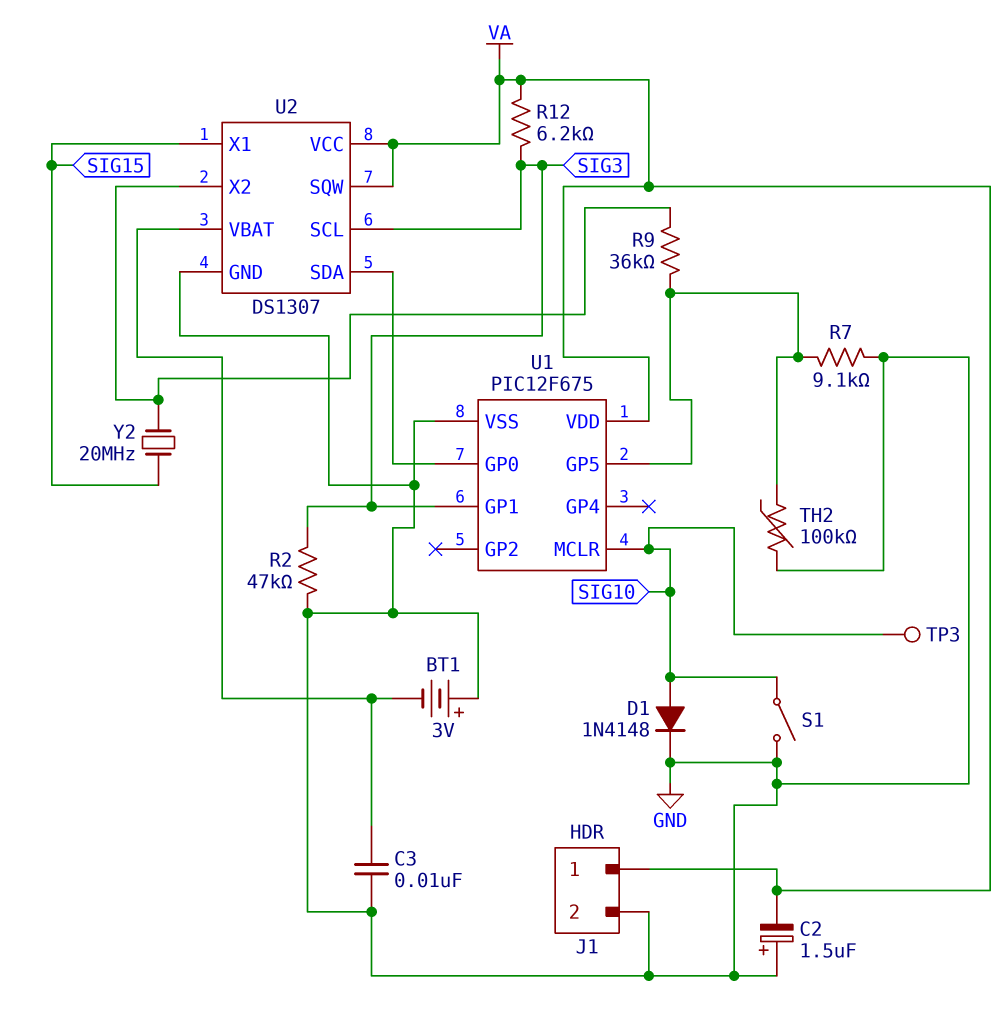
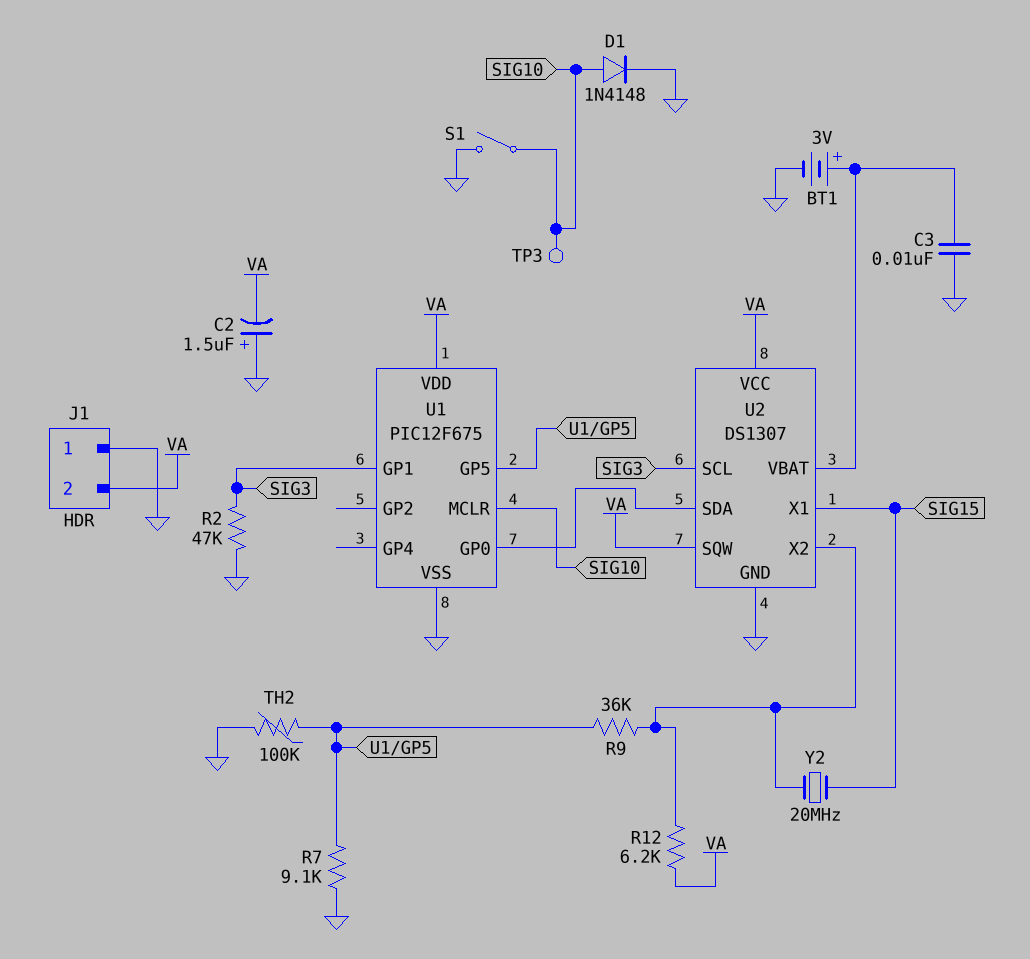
BT1: 3V (plus GND, minus U2/VBAT) -> 3V (plus U2/VBAT, minus GND)
J1 pin 1: VA -> GND
J1 pin 2: GND -> VA
R12: 6.2k (SIG3, VA) -> 6.2k (U2/X2, VA)

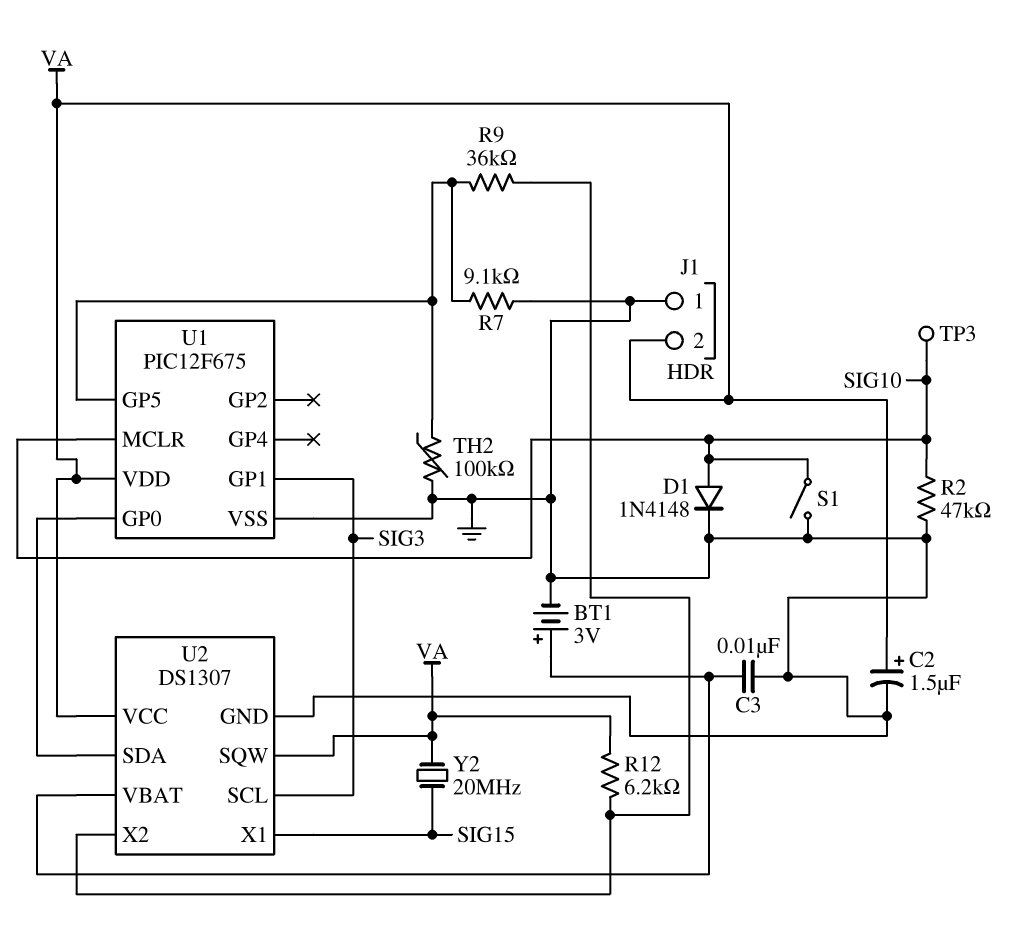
C2: 1.5uF (plus GND, minus VA) -> 1.5uF (plus VA, minus GND)
R2: 47k (GND, SIG3) -> 47k (GND, SIG10)
Y2: 20MHz (SIG15, U2/X2) -> 20MHz (SIG15, VA)

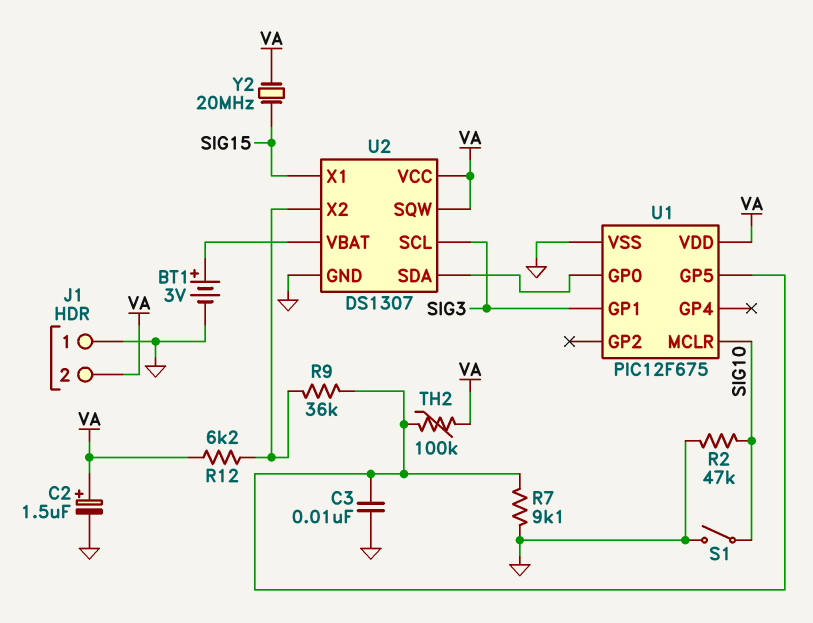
C3: 10nF (GND, U2/VBAT) -> 10nF (GND, U1/GP5)
D1: diode 1N4148 (A SIG10, K GND) -> none
TH2: 100k (GND, U1/GP5) -> 100k (U1/GP5, VA)
TP3: test point (SIG10) -> none

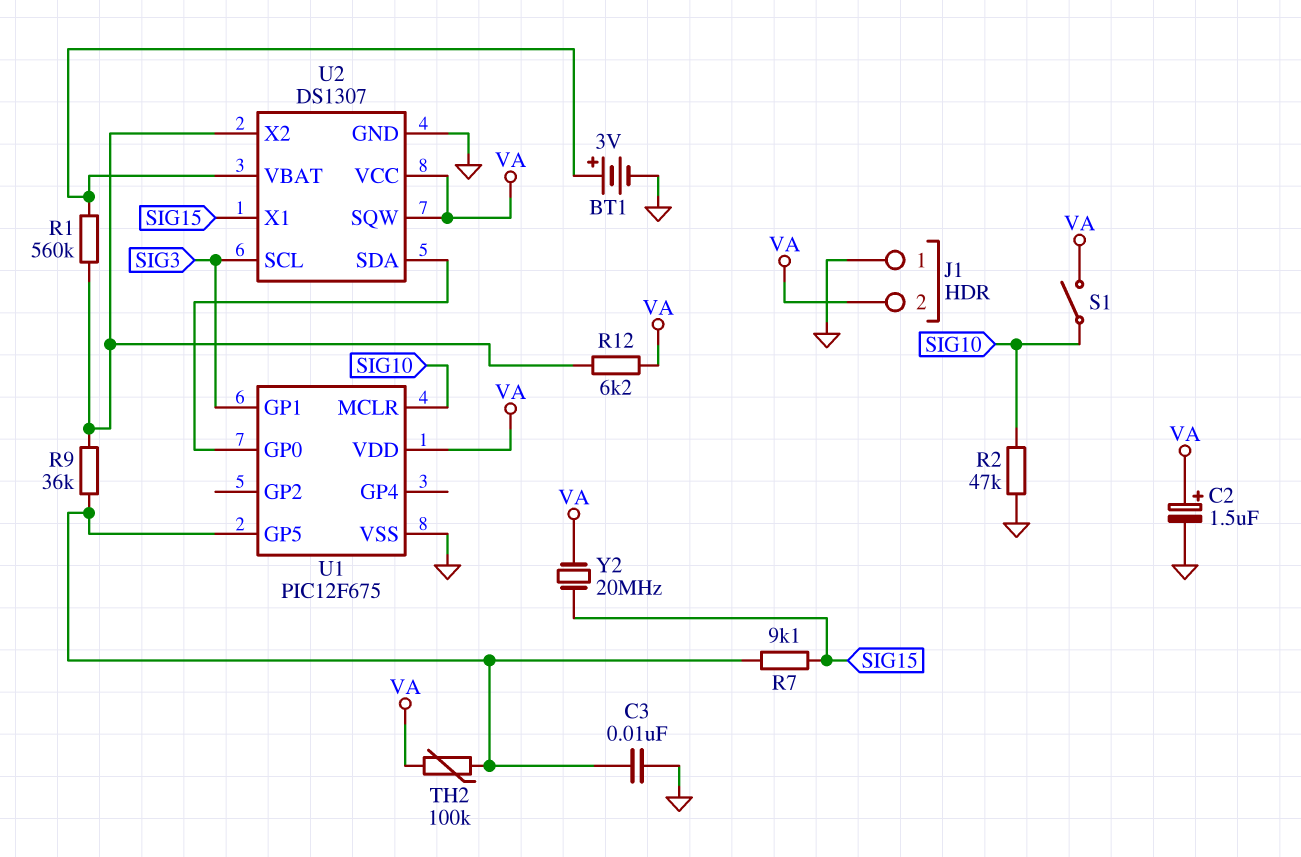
R1: none -> 560k (U2/VBAT, U2/X2)
R7: 9.1k (GND, U1/GP5) -> 9.1k (SIG15, U1/GP5)
S1: switch (GND, SIG10) -> switch (SIG10, VA)

